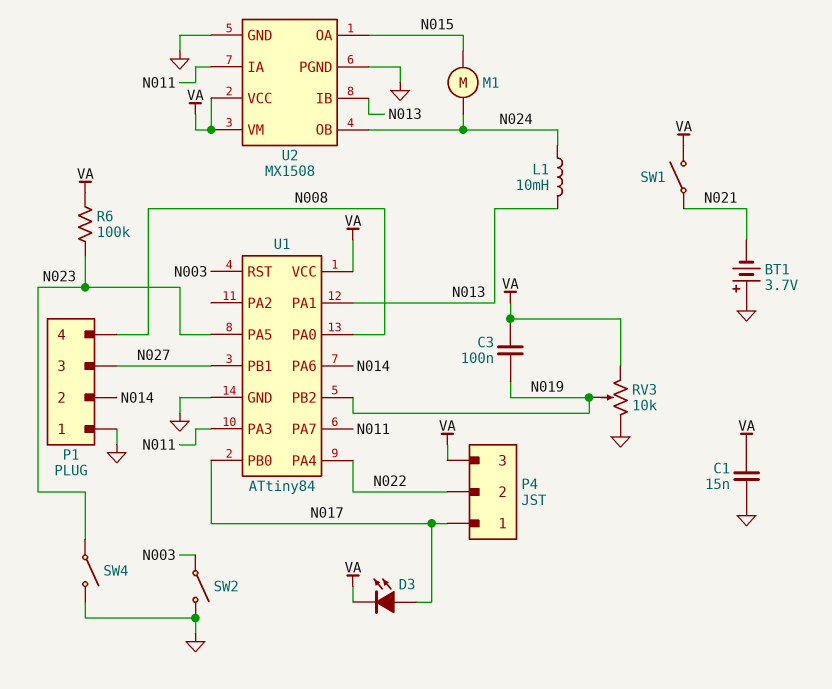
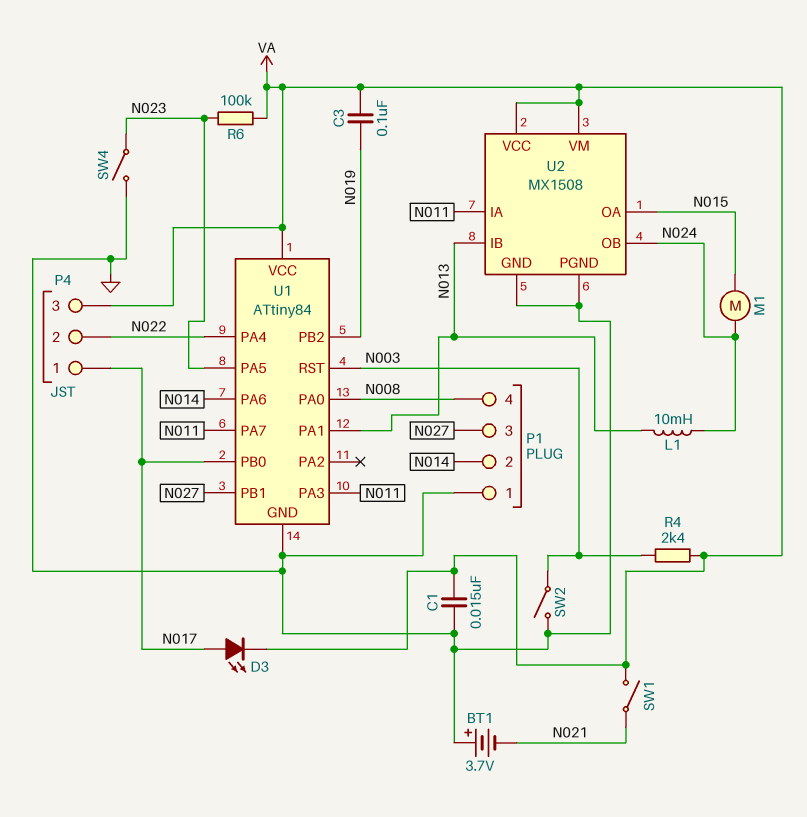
R4: none -> 2.4k (N003, VA)
RV3: 10k (GND, VA, wiper N019) -> none

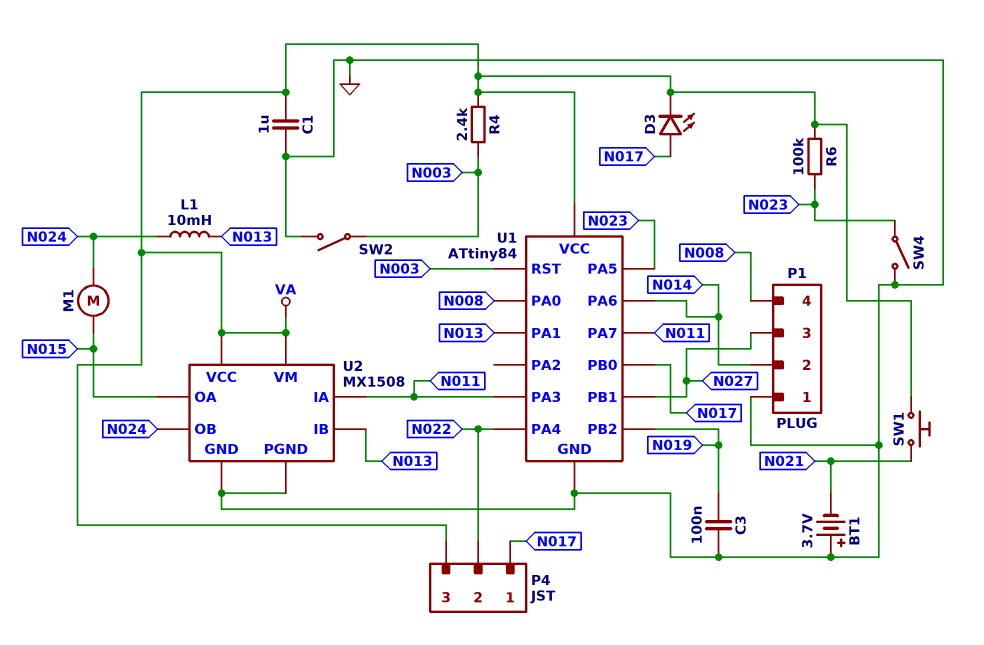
C1: 15nF (GND, VA) -> 1uF (GND, VA)
C3: 100nF (N019, VA) -> 100nF (GND, N019)
SW1: switch (N021, VA) -> button (N021, VA)

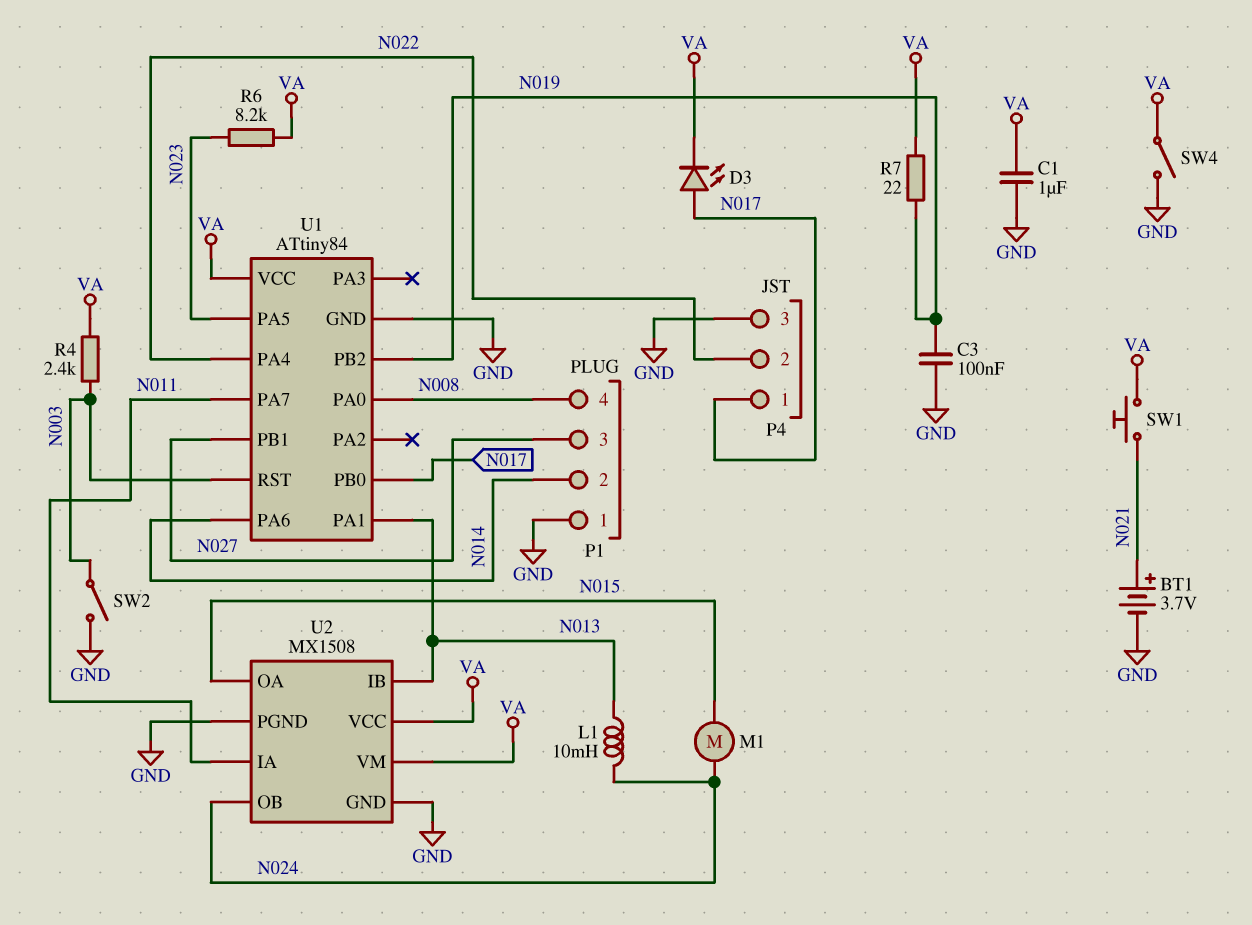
BT1: 3.7V (plus GND, minus N021) -> 3.7V (plus N021, minus GND)
P4 pin 3: VA -> GND
R6: 100k (N023, VA) -> 8.2k (N023, VA)
R7: none -> 22 (N019, VA)
SW4: switch (GND, N023) -> switch (GND, VA)
U1 pin PA3: N011 -> none

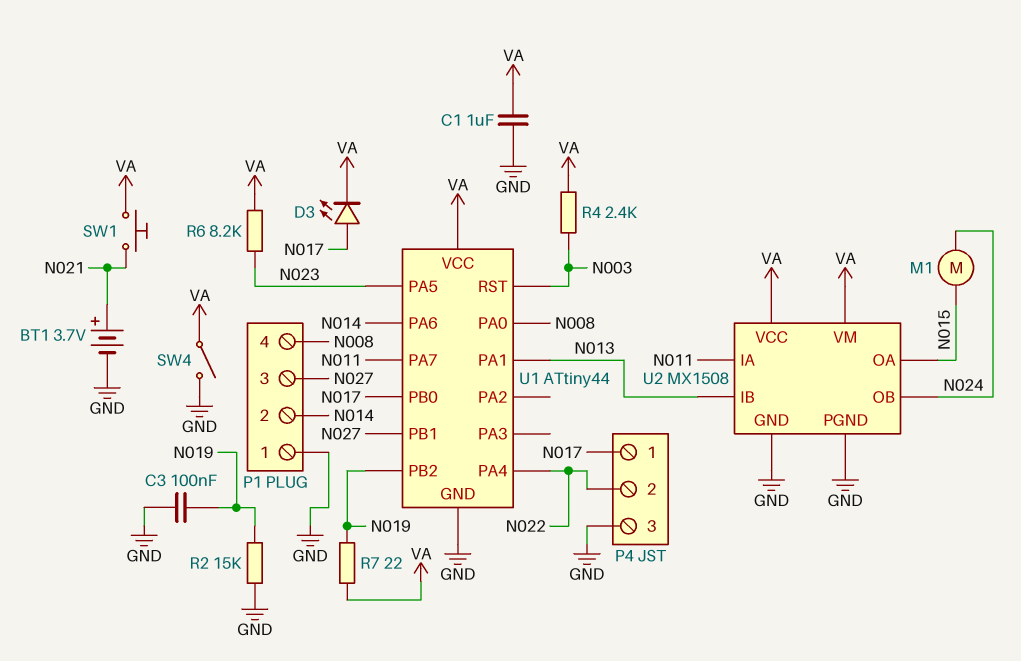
L1: 10mH (N013, N024) -> none
R2: none -> 15k (GND, N019)
SW2: switch (GND, N003) -> none
U1: ATtiny84 -> ATtiny44

